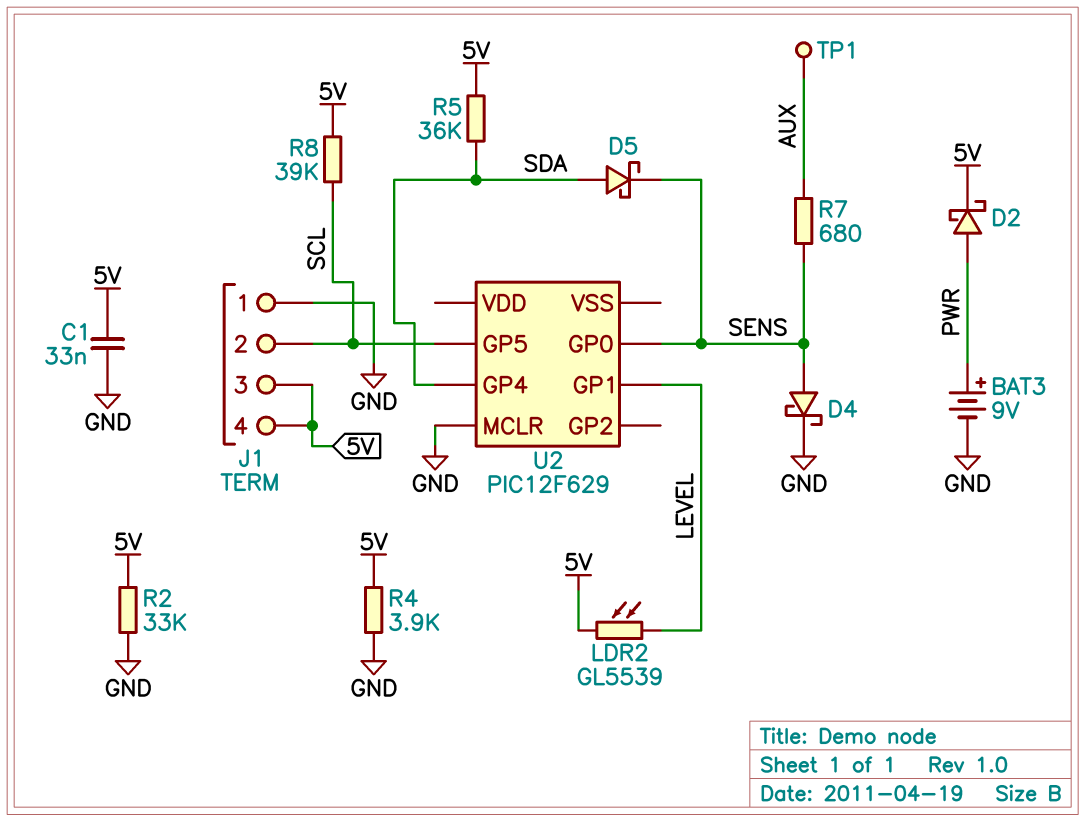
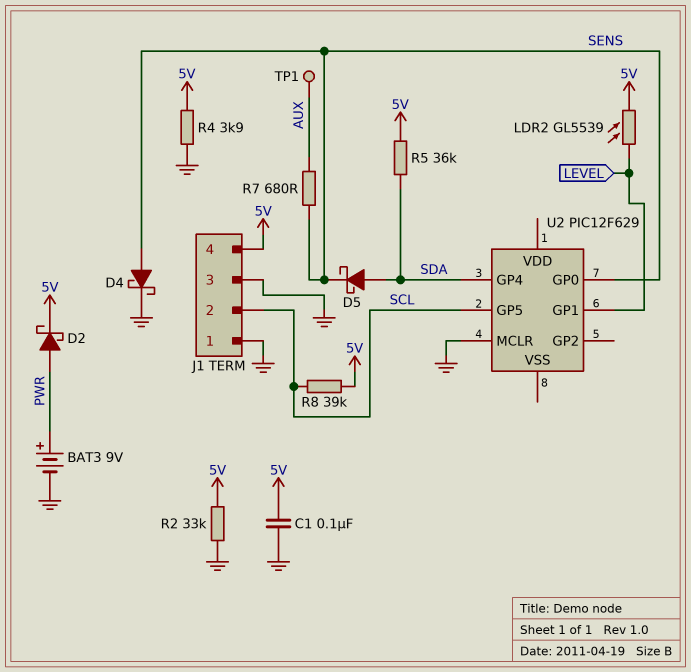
C1: 33nF (5V, GND) -> 100nF (5V, GND)
J1 pin 3: 5V -> GND

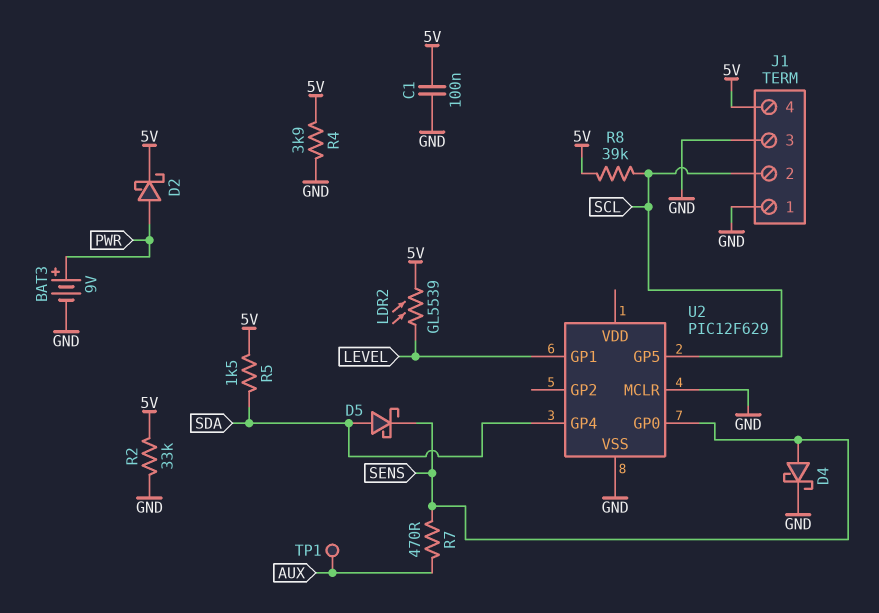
R5: 36k (5V, SDA) -> 1.5k (5V, SDA)
R7: 680 (AUX, SENS) -> 470 (AUX, SENS)
U2 pin VSS: none -> GND

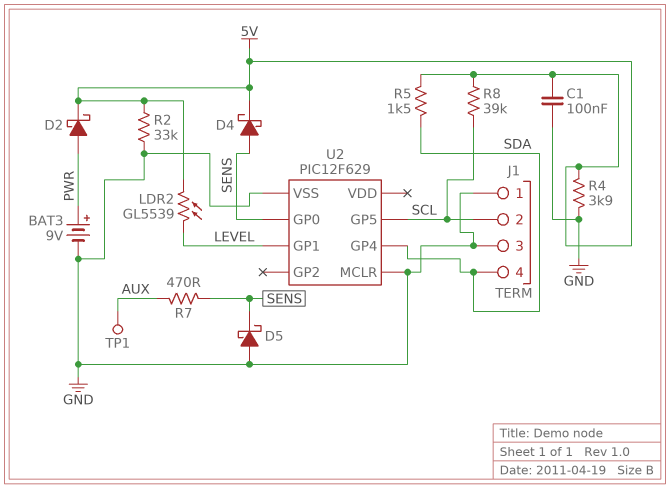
D4: schottky (A SENS, K GND) -> schottky (A SENS, K 5V)
D5: schottky (A SDA, K SENS) -> schottky (A GND, K SENS)
J1 pin 4: 5V -> SDA

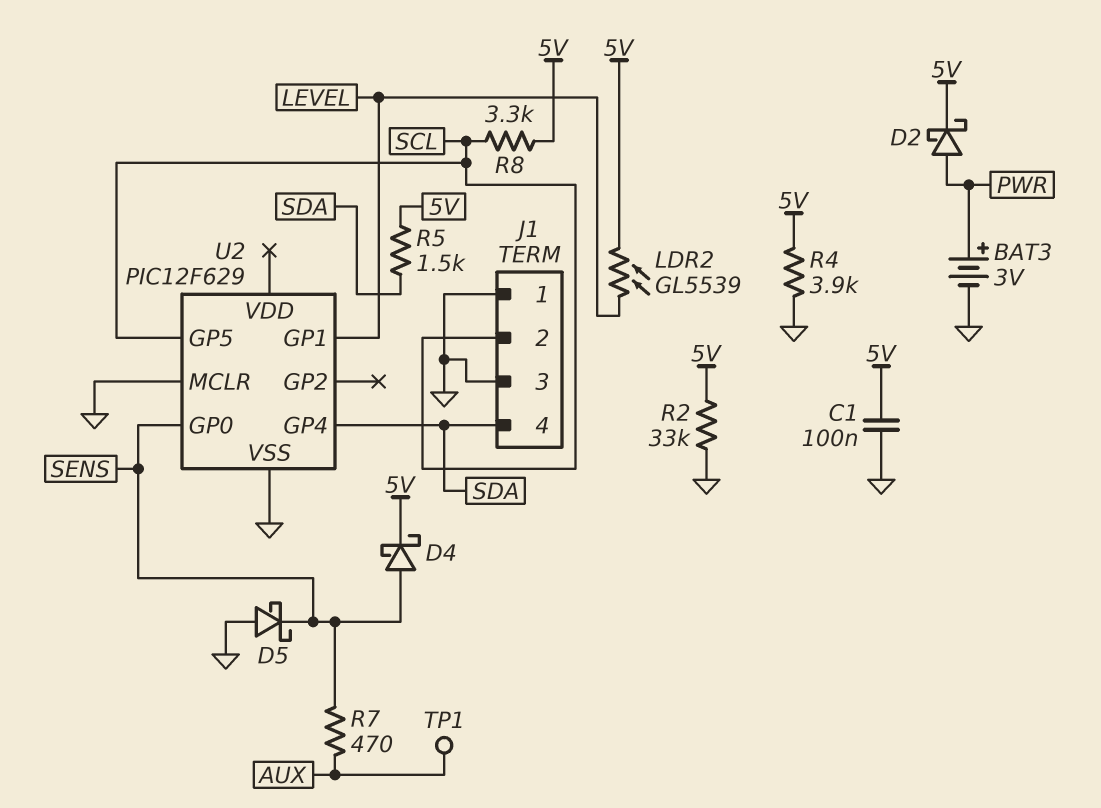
BAT3: 9V (plus PWR, minus GND) -> 3V (plus PWR, minus GND)
R8: 39k (5V, SCL) -> 3.3k (5V, SCL)

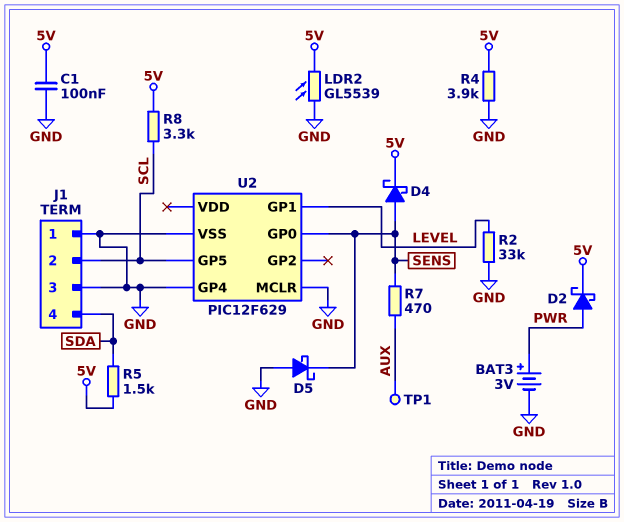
LDR2: GL5539 (5V, LEVEL) -> GL5539 (5V, GND)
R2: 33k (5V, GND) -> 33k (GND, LEVEL)
U2 pin GP4: SDA -> GND

